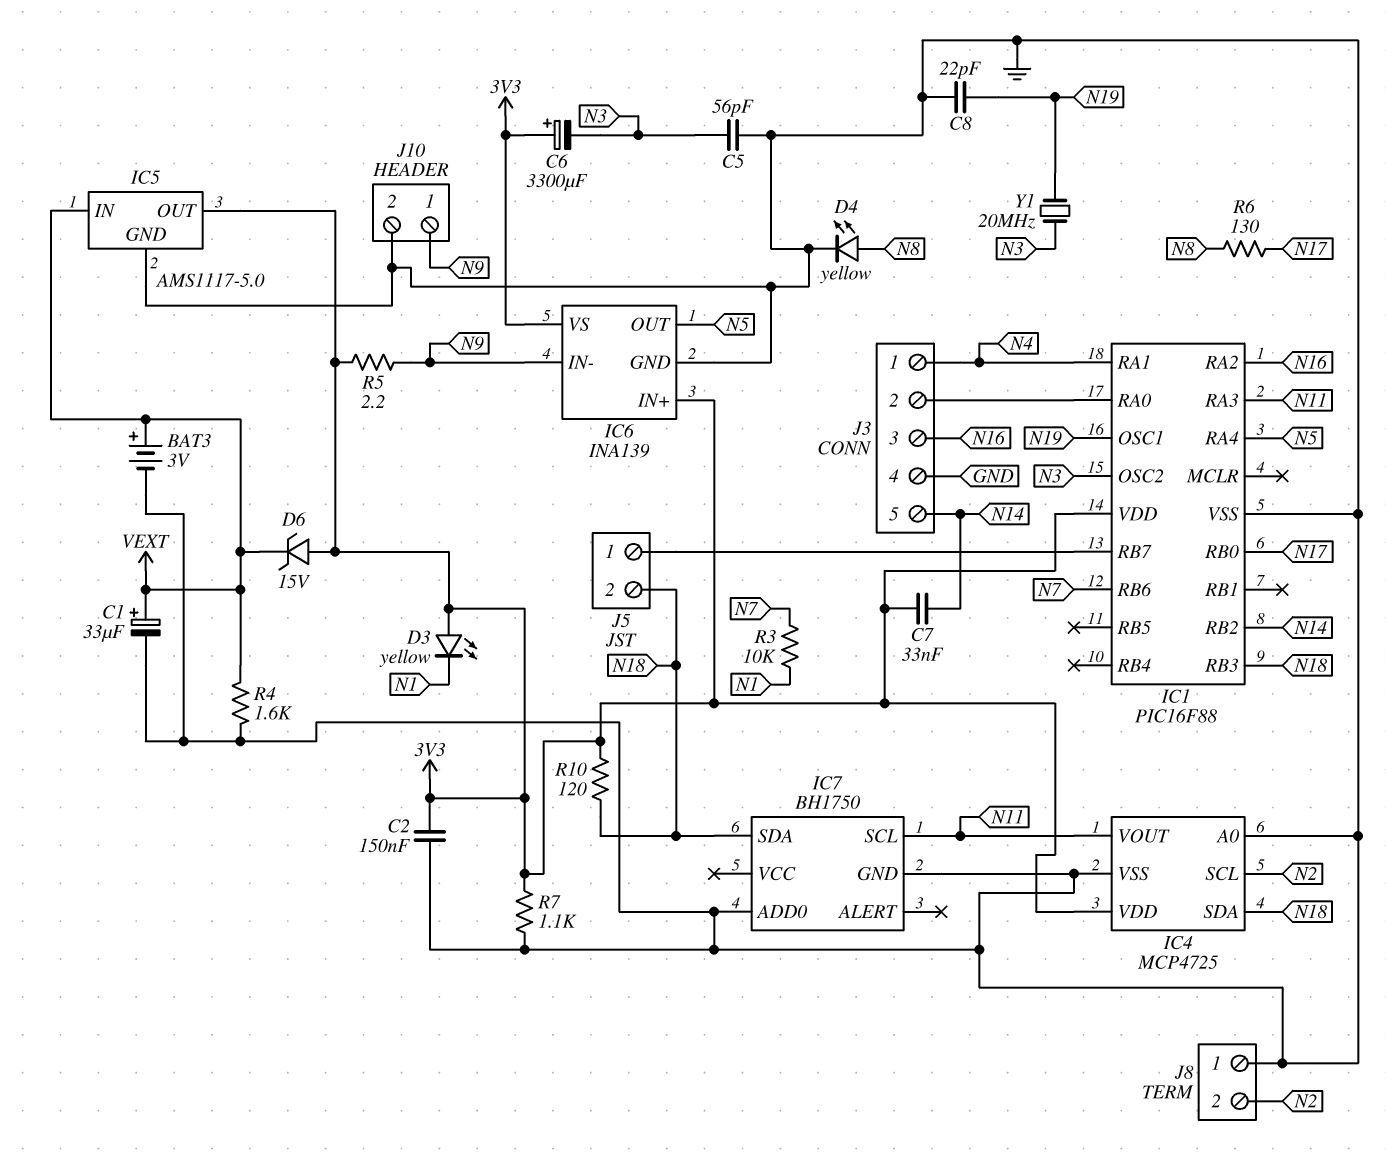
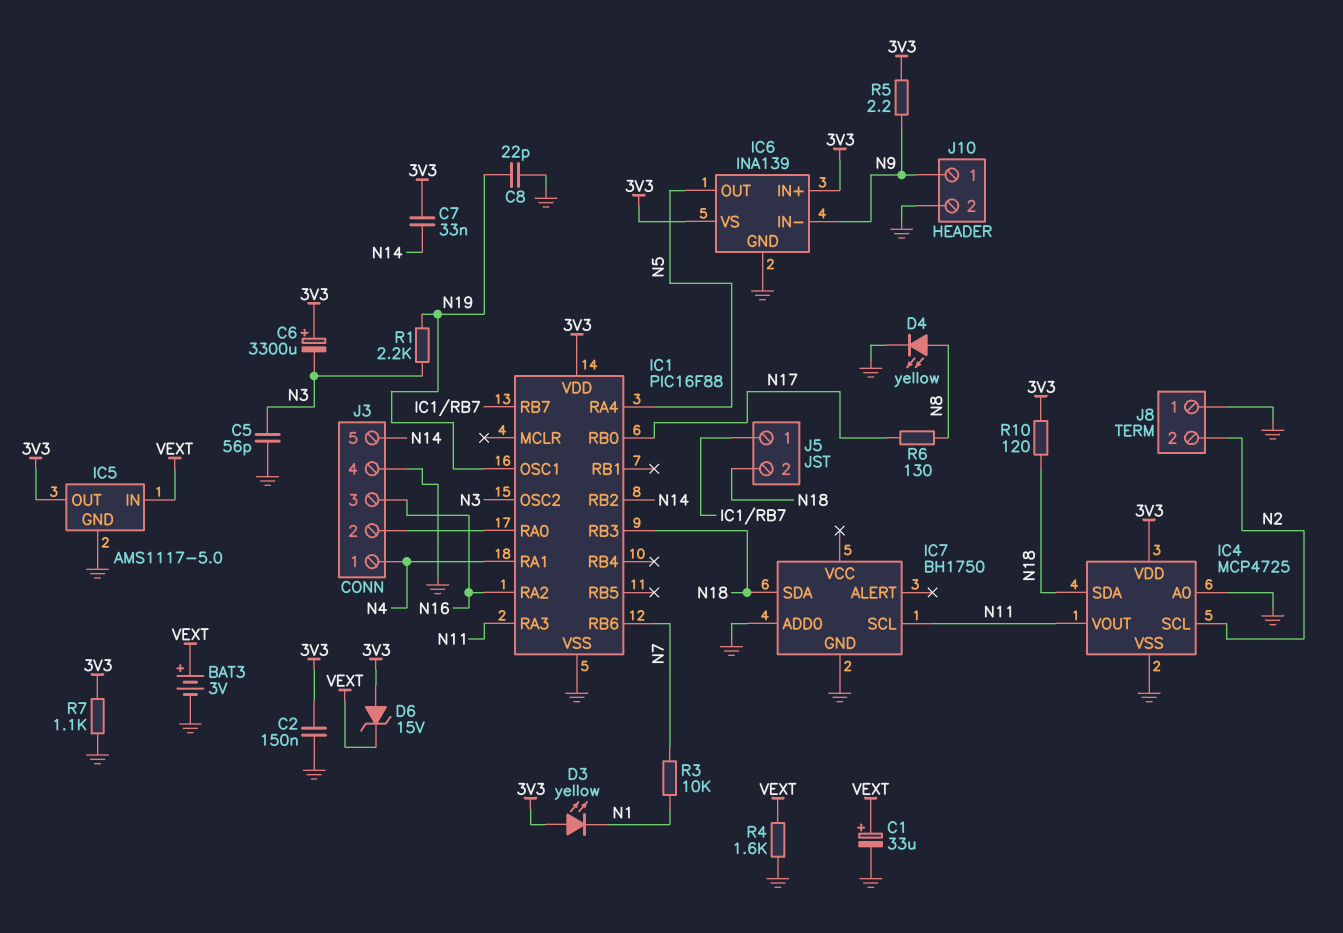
R1: none -> 2.2k (N3, N19)
Y1: 20MHz (N3, N19) -> none

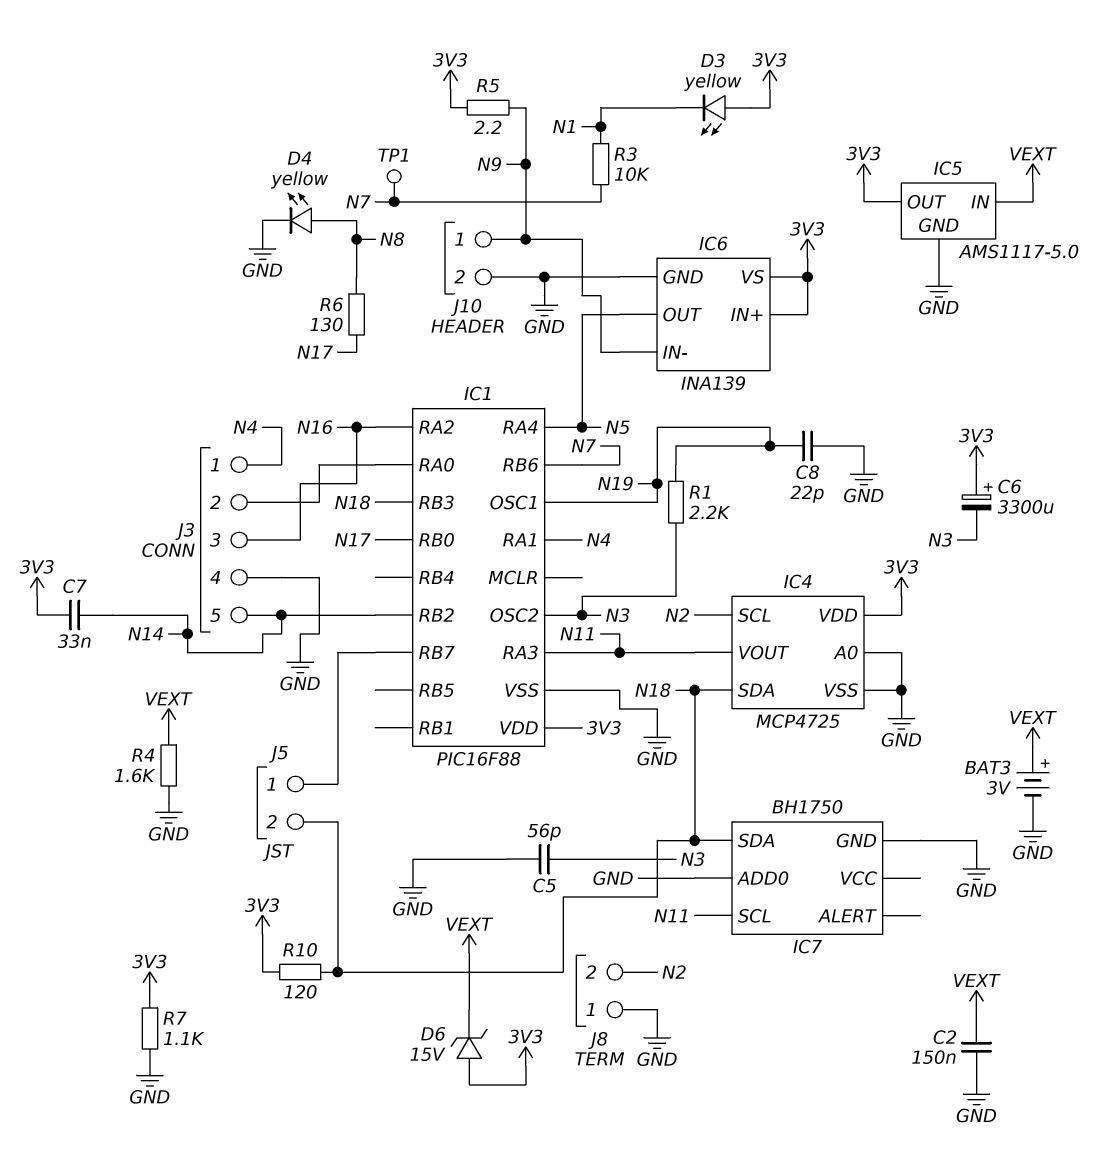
C1: 33uF (plus VEXT, minus GND) -> none
C2: 150nF (3V3, GND) -> 150nF (GND, VEXT)
TP1: none -> test point (N7)

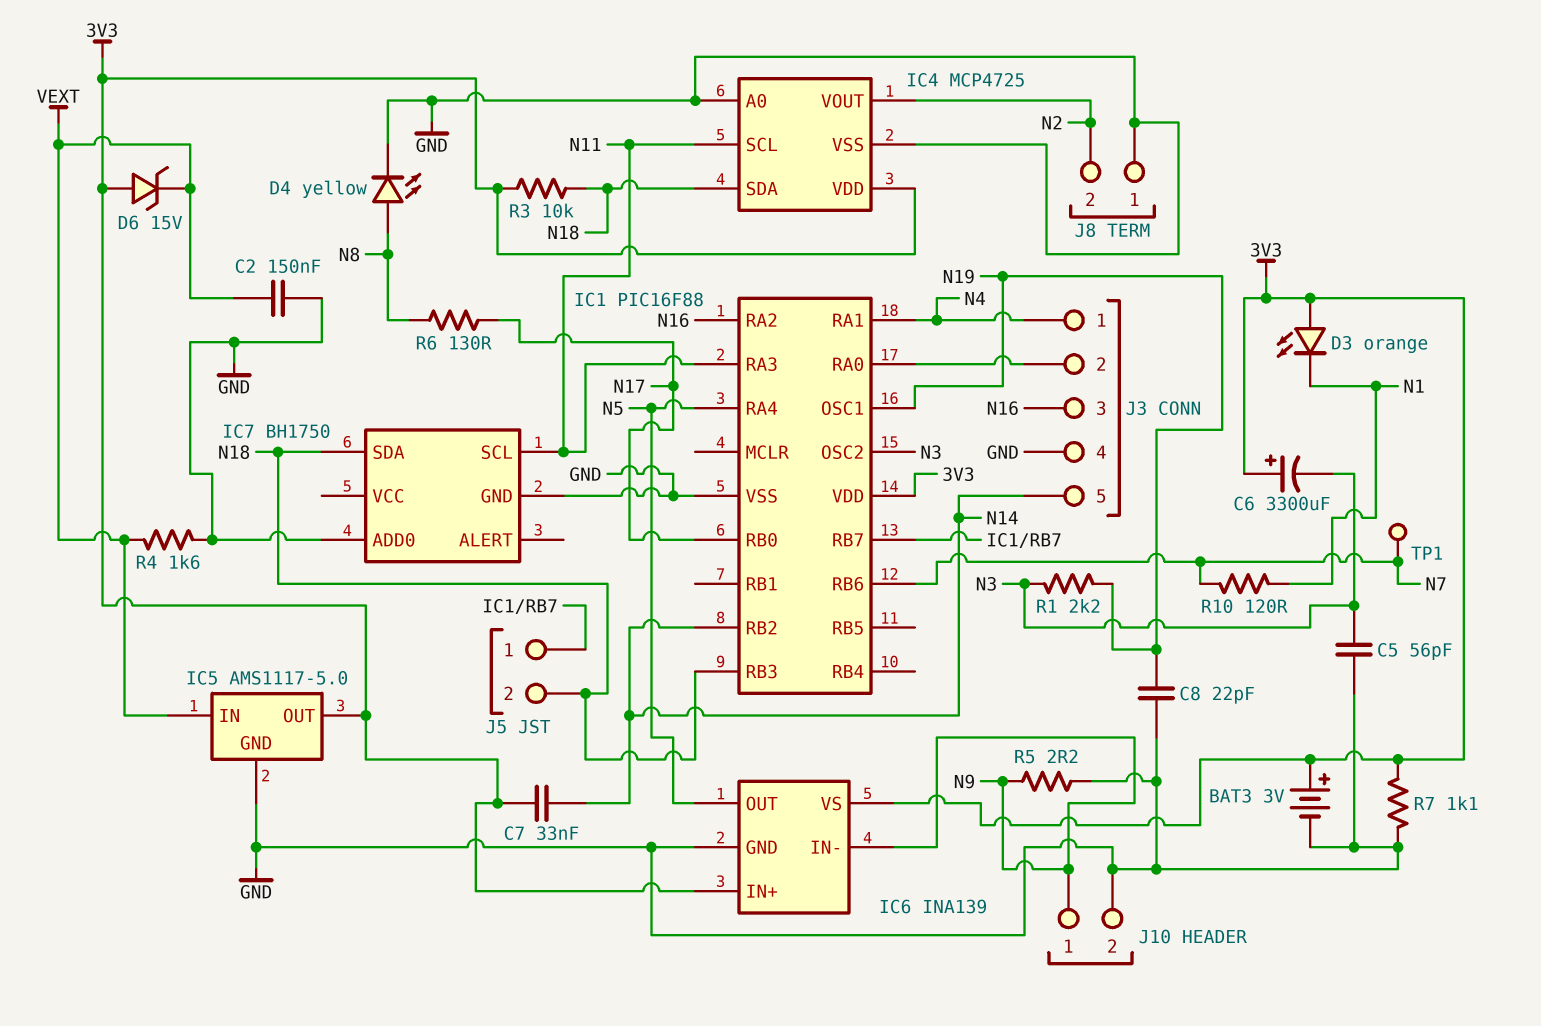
BAT3: 3V (plus VEXT, minus GND) -> 3V (plus 3V3, minus GND)
D3: LED yellow (A 3V3, K N1) -> LED orange (A 3V3, K N1)
IC4 pin SCL: N2 -> N11
IC4 pin VOUT: N11 -> N2
R3: 10k (N1, N7) -> 10k (3V3, N18)
R5: 2.2 (3V3, N9) -> 2.2 (GND, N9)
R10: 120 (3V3, N18) -> 120 (N1, N7)

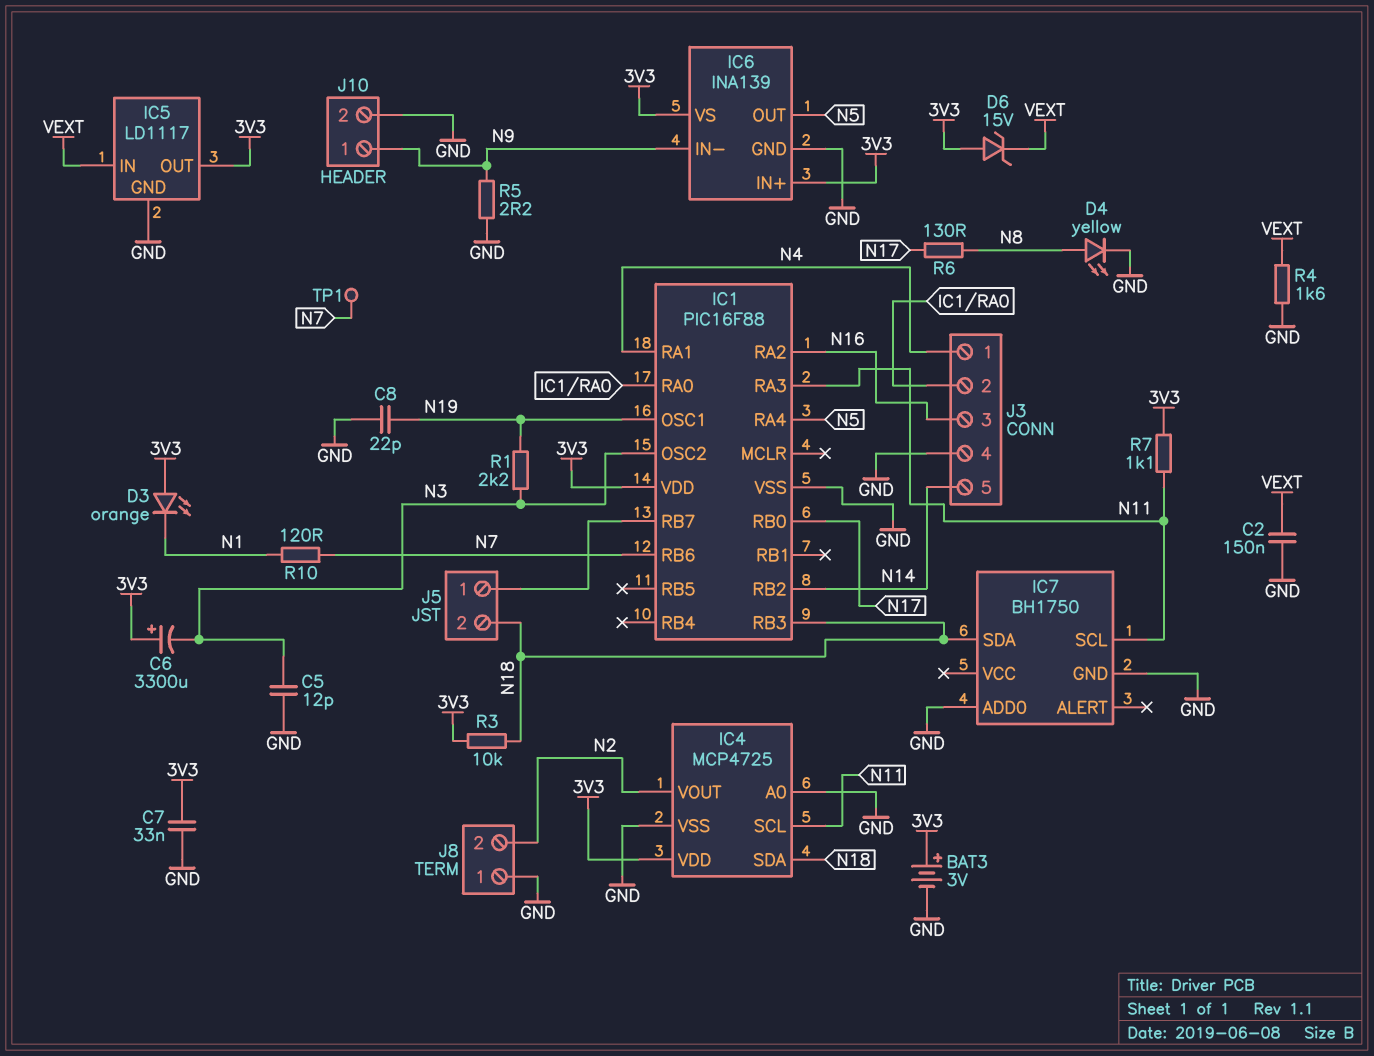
C5: 56pF (GND, N3) -> 12pF (GND, N3)
C7: 33nF (3V3, N14) -> 33nF (3V3, GND)
IC5: AMS1117-5.0 -> LD1117
R7: 1.1k (3V3, GND) -> 1.1k (3V3, N11)

